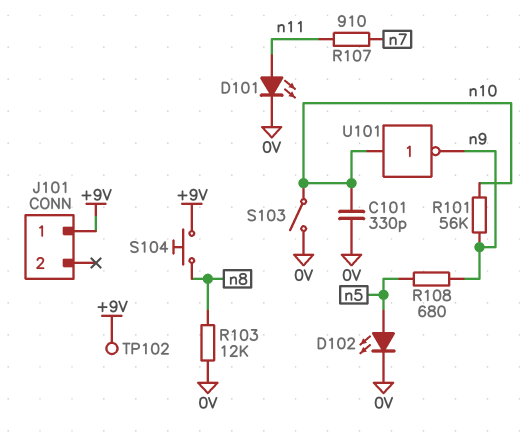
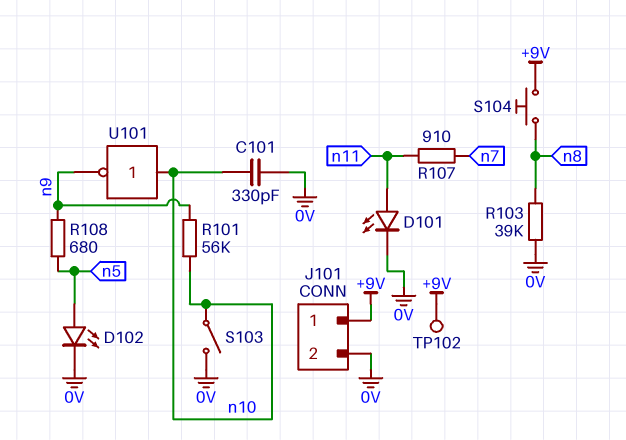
J101 pin 2: none -> 0V
R103: 12k (0V, n8) -> 39k (0V, n8)

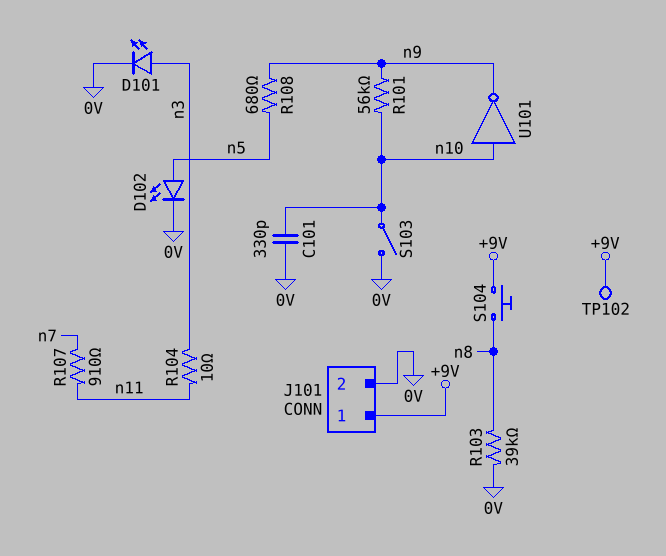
D101: LED (A n11, K 0V) -> LED (A n3, K 0V)
R104: none -> 10 (n3, n11)

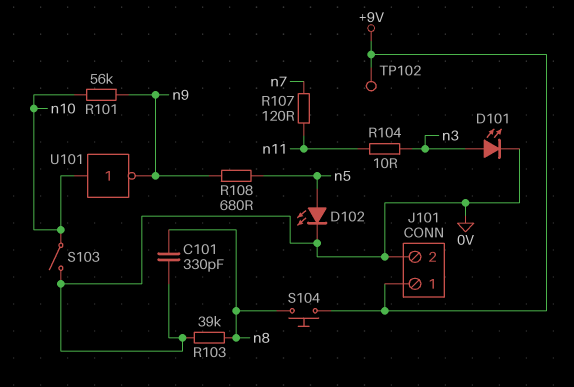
C101: 330pF (0V, n10) -> 330pF (0V, n8)
R107: 910 (n7, n11) -> 120 (n7, n11)

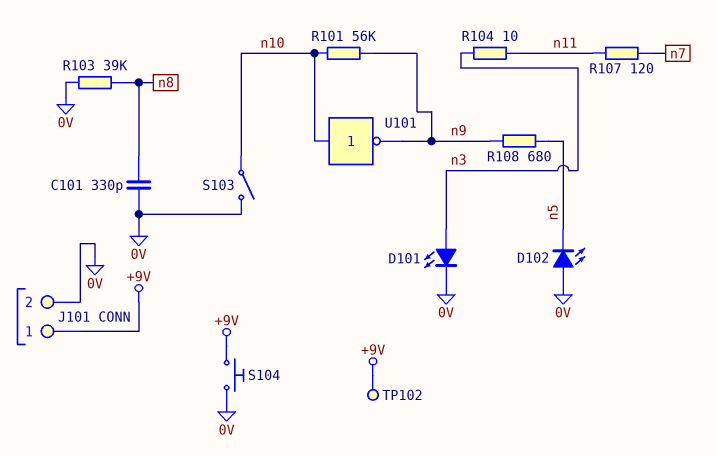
D102: LED (A n5, K 0V) -> LED (A 0V, K n5)
S104: button (+9V, n8) -> button (+9V, 0V)

